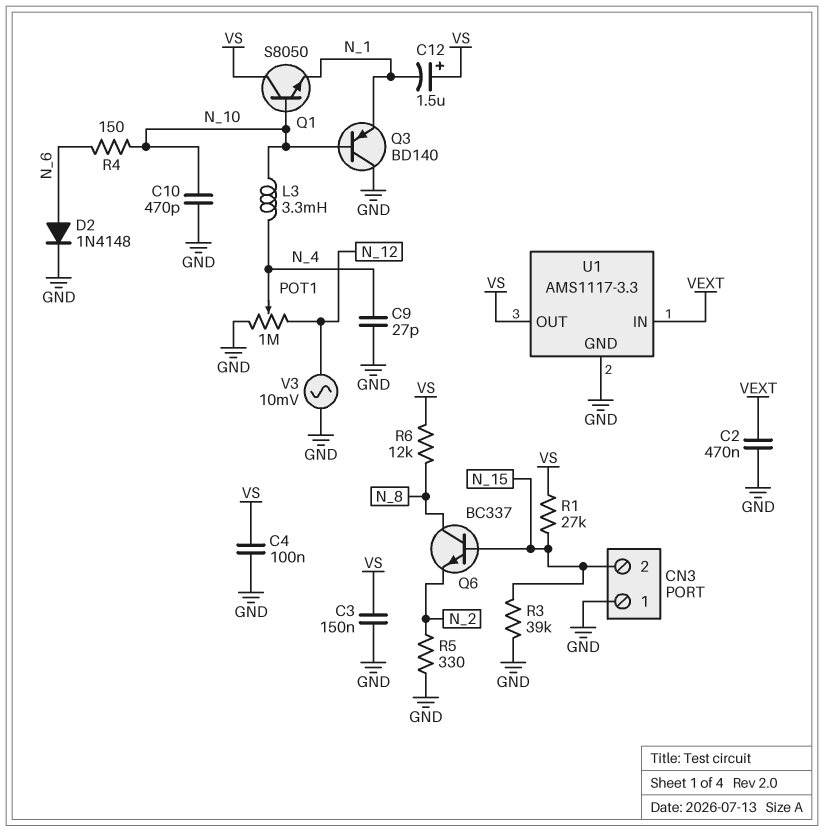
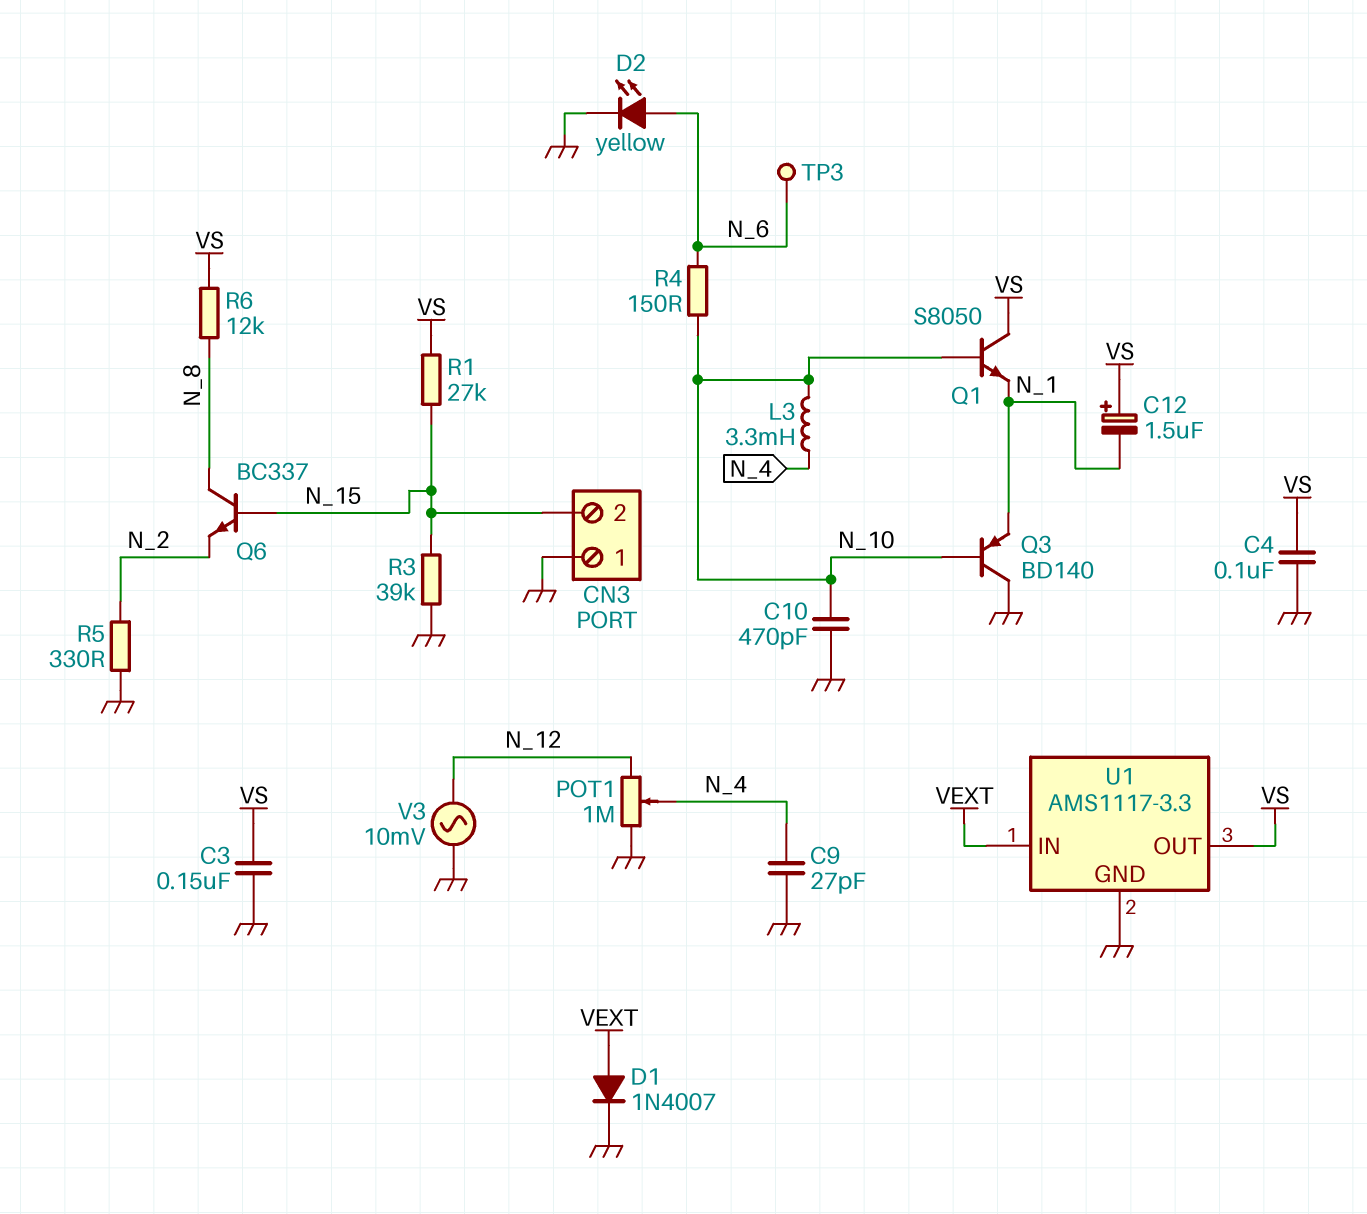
C2: 470nF (GND, VEXT) -> none
D1: none -> diode 1N4007 (A VEXT, K GND)
D2: diode 1N4148 (A N_6, K GND) -> LED yellow (A N_6, K GND)
TP3: none -> test point (N_6)

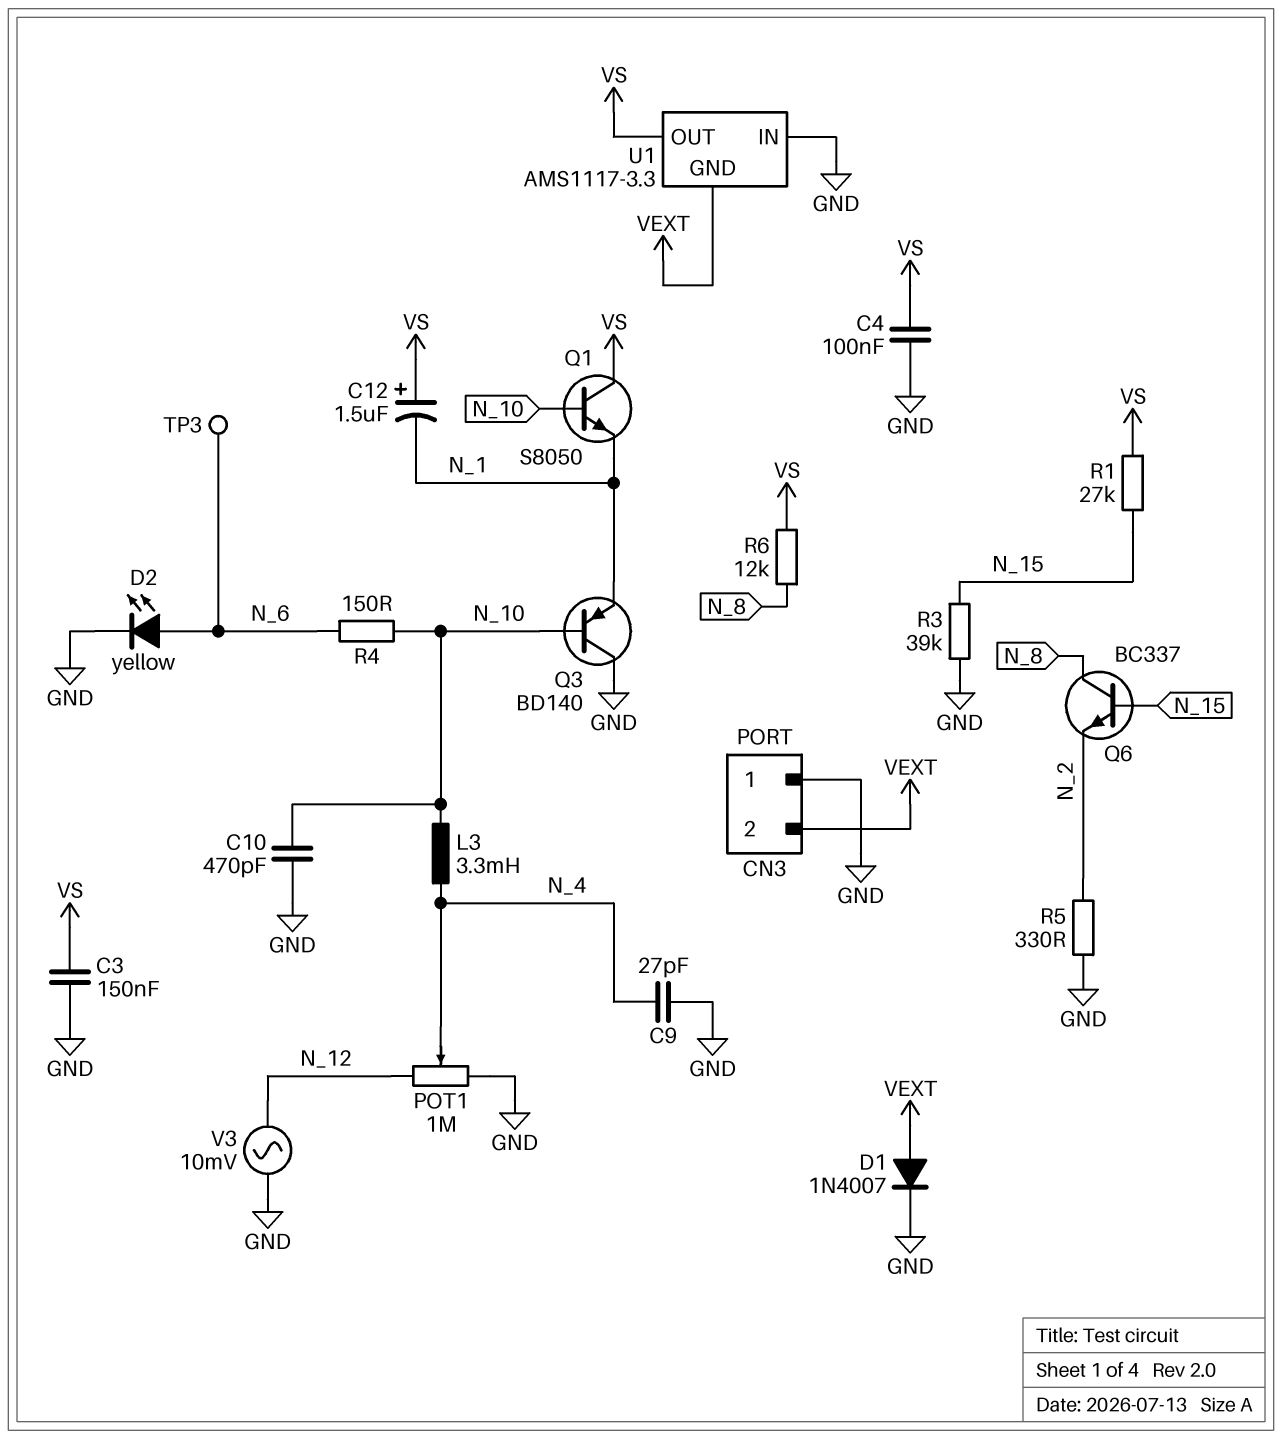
CN3 pin 2: N_15 -> VEXT
U1 pin GND: GND -> VEXT
U1 pin IN: VEXT -> GND

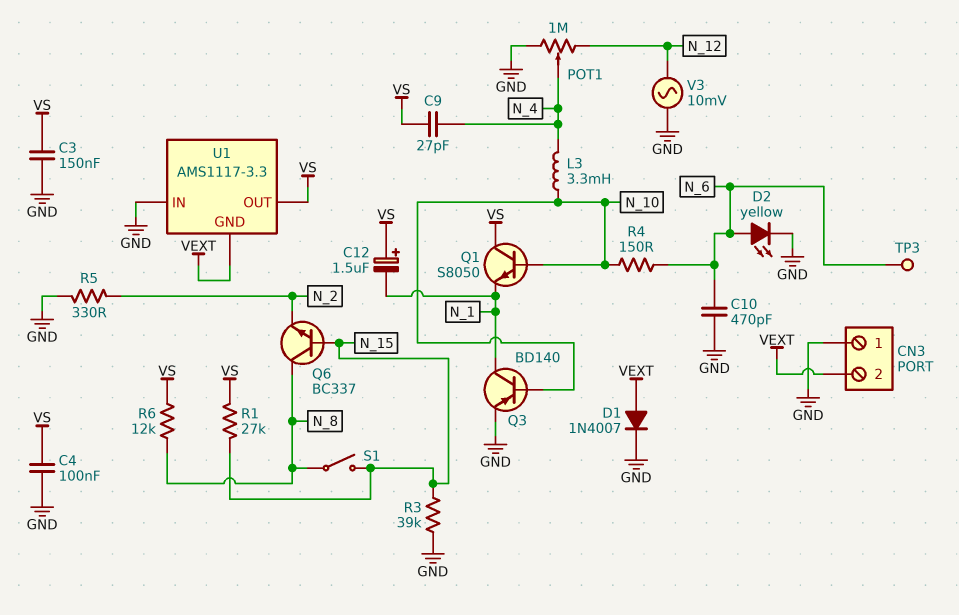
C9: 27pF (GND, N_4) -> 27pF (N_4, VS)
C10: 470pF (GND, N_10) -> 470pF (GND, N_6)
Q3: PNP BD140 (B N_10, C GND, E N_1) -> PNP BD140 (B N_10, C N_1, E GND)
S1: none -> switch (N_8, N_15)

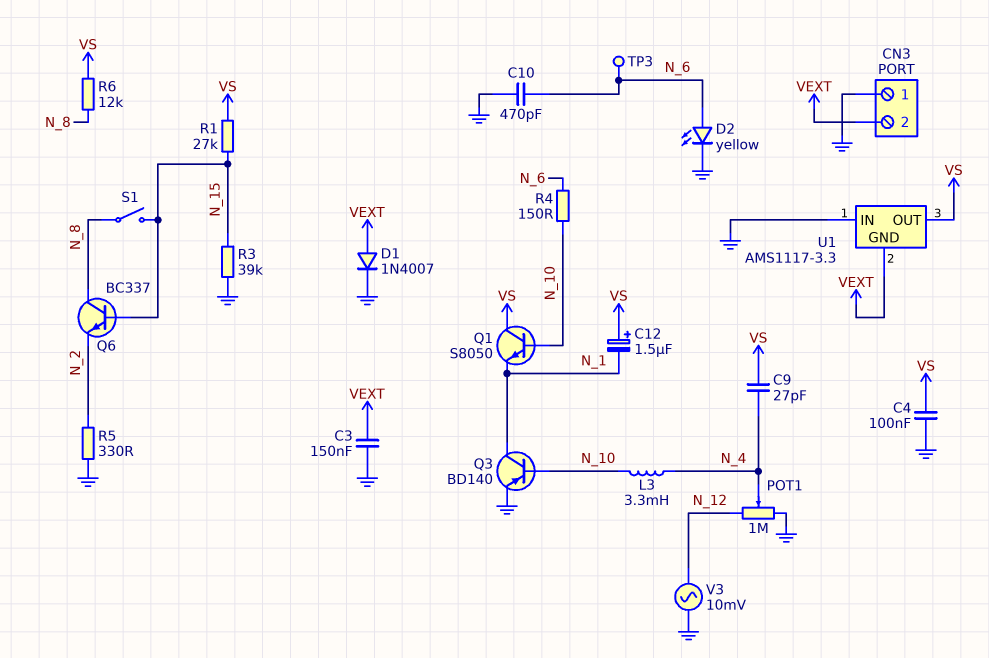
C3: 150nF (GND, VS) -> 150nF (GND, VEXT)

